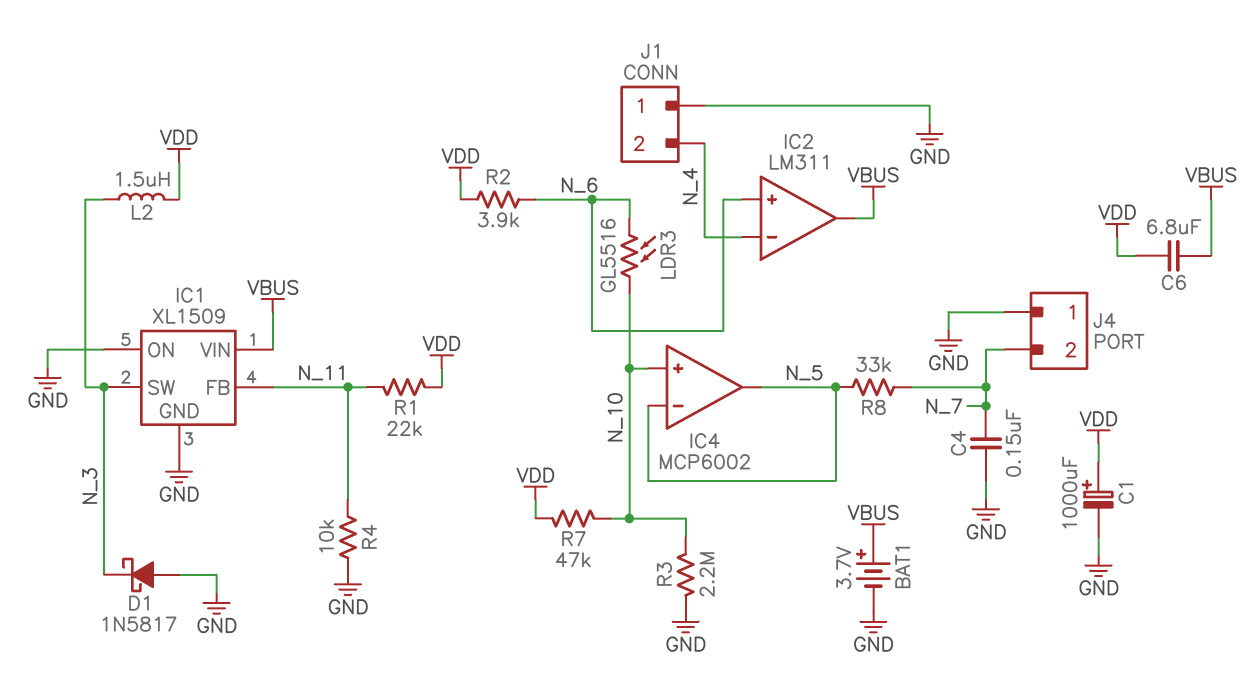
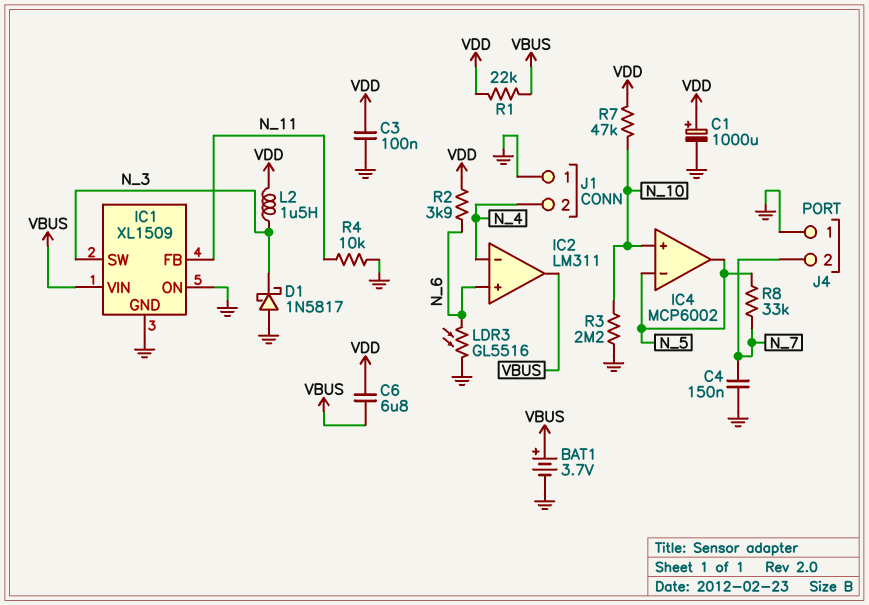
C3: none -> 100nF (GND, VDD)
LDR3: GL5516 (N_6, N_10) -> GL5516 (GND, N_6)
R1: 22k (N_11, VDD) -> 22k (VBUS, VDD)

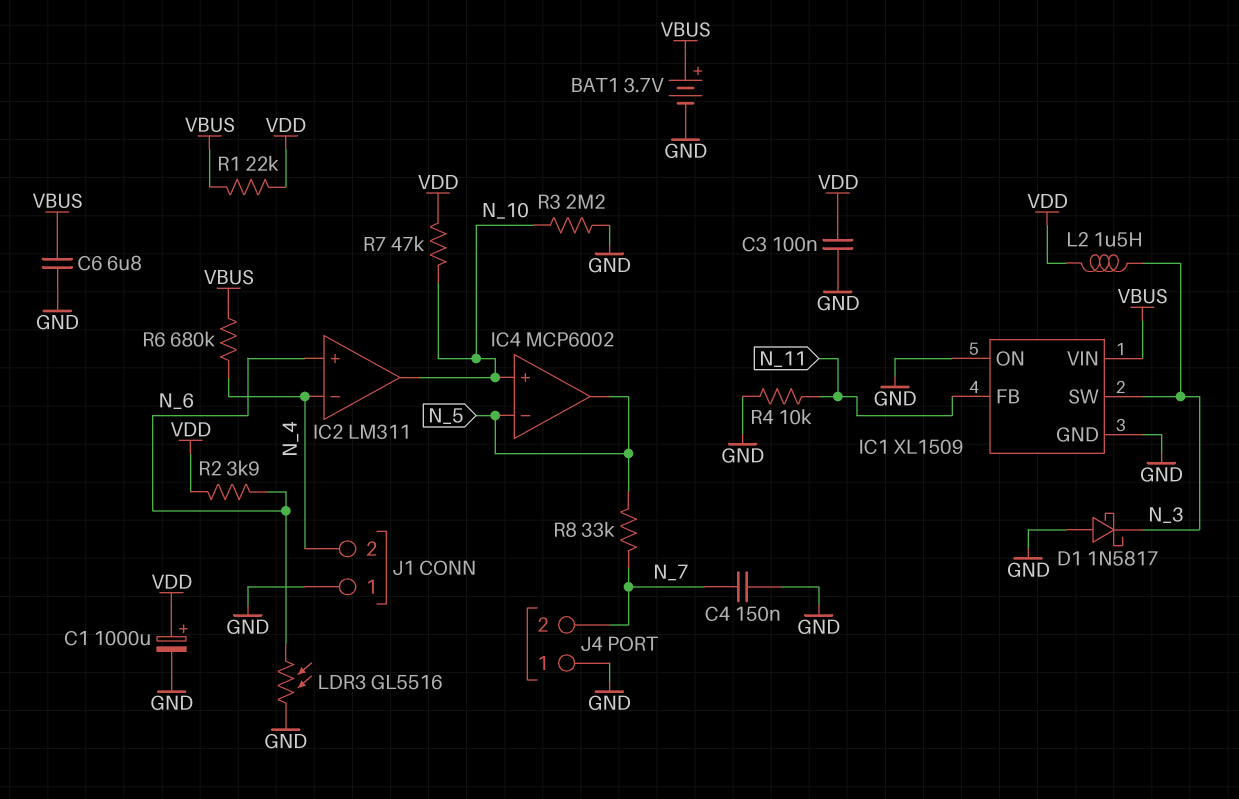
C6: 6.8uF (VBUS, VDD) -> 6.8uF (GND, VBUS)
IC2 pin out: VBUS -> N_10
R6: none -> 680k (N_4, VBUS)

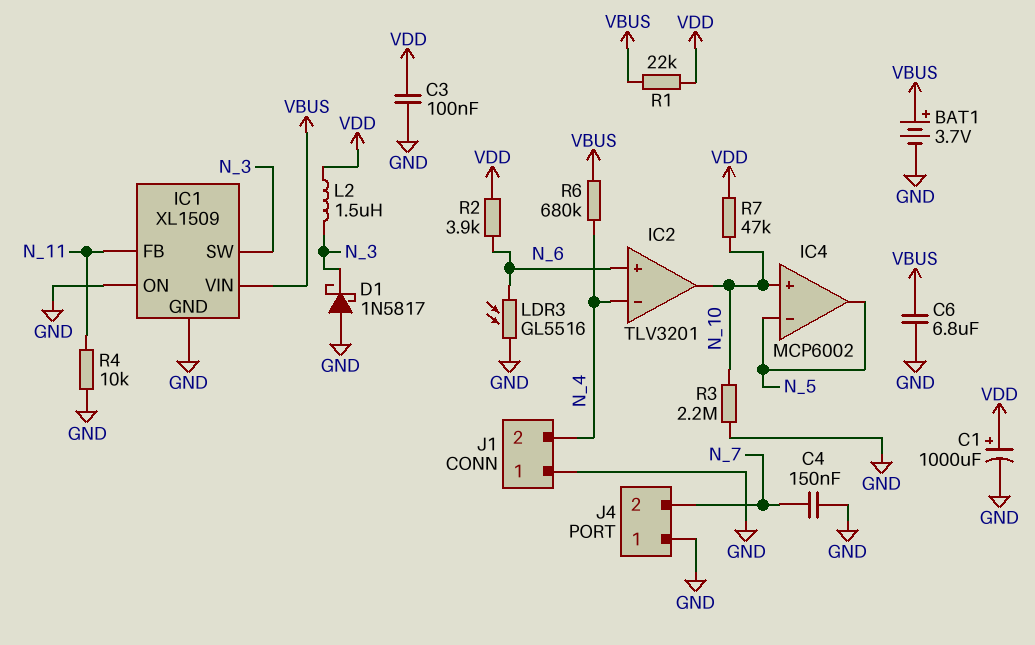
IC2: LM311 -> TLV3201
R8: 33k (N_5, N_7) -> none

